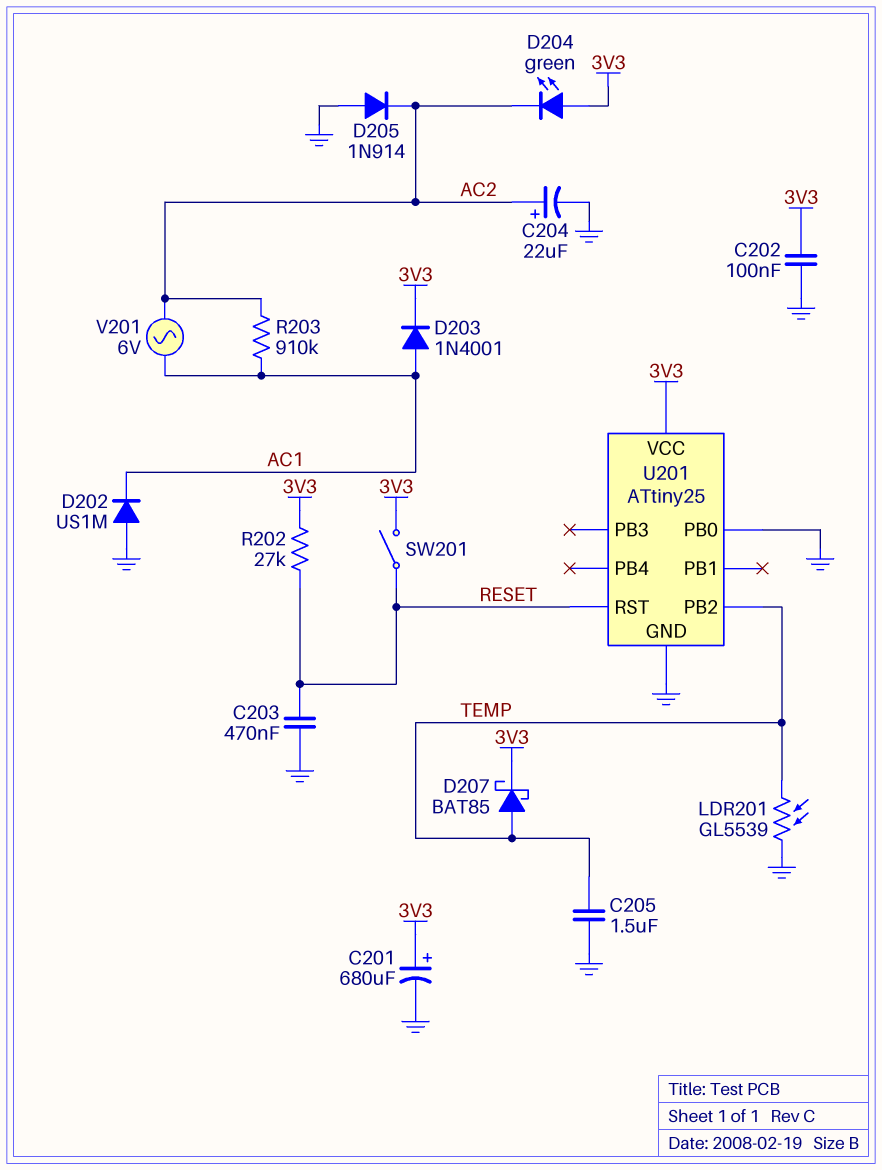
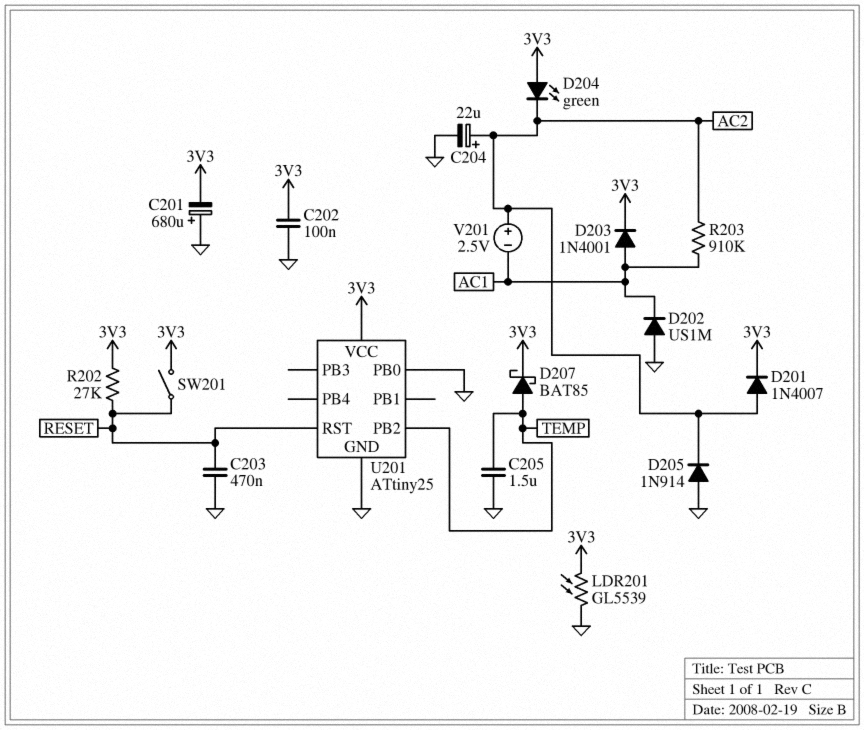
C201: 680uF (plus 3V3, minus GND) -> 680uF (plus GND, minus 3V3)
D201: none -> diode 1N4007 (A AC2, K 3V3)
LDR201: GL5539 (GND, TEMP) -> GL5539 (3V3, GND)
V201: AC 6V (AC1, AC2) -> 2.5V (plus AC2, minus AC1)

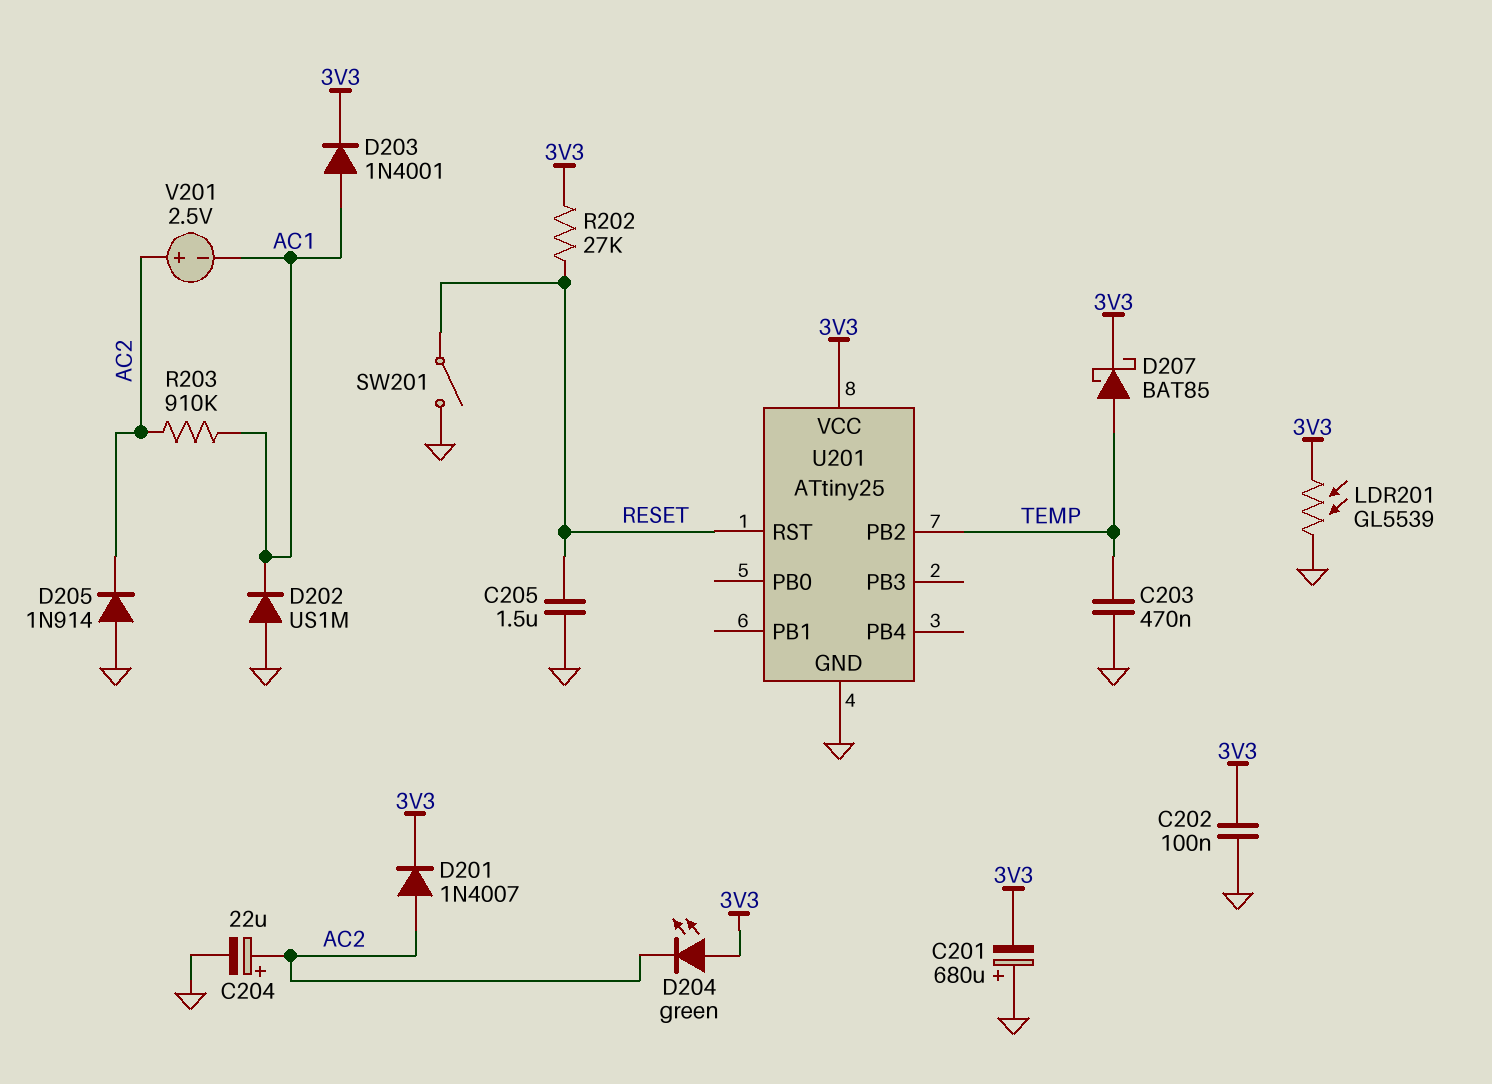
C203: 470nF (GND, RESET) -> 470nF (GND, TEMP)
C205: 1.5uF (GND, TEMP) -> 1.5uF (GND, RESET)
SW201: switch (3V3, RESET) -> switch (GND, RESET)
U201 pin PB0: GND -> none

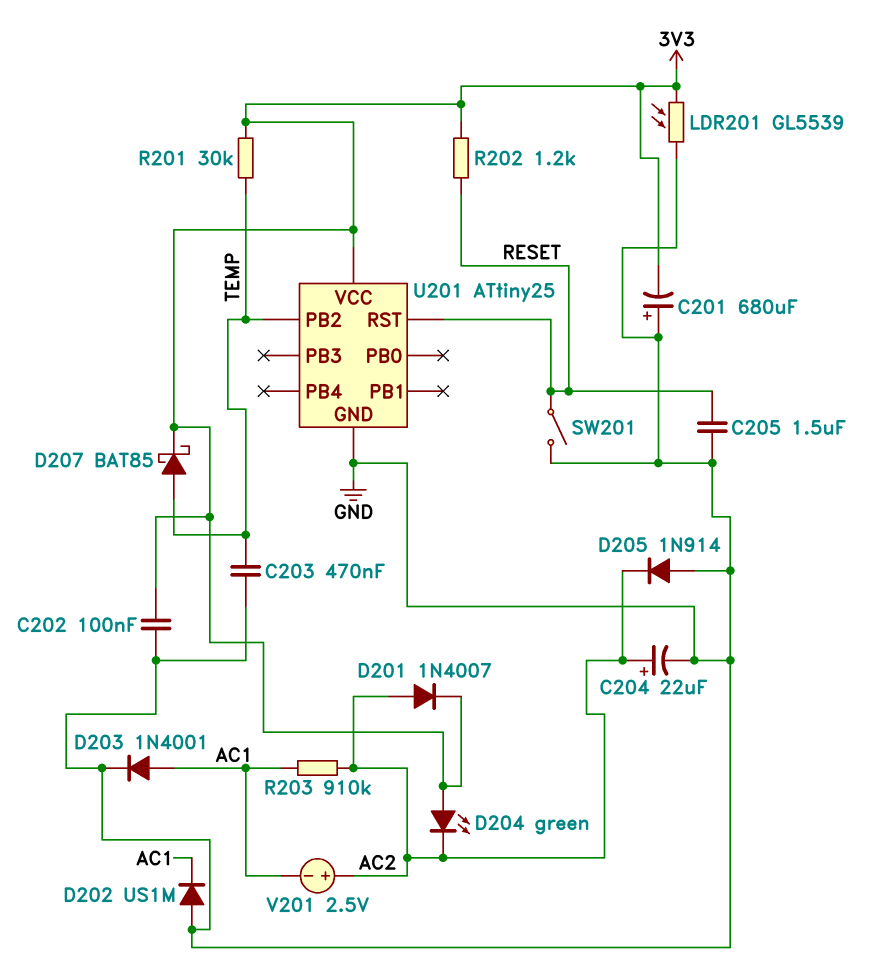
D203: diode 1N4001 (A AC1, K 3V3) -> diode 1N4001 (A AC1, K GND)
R201: none -> 30k (3V3, TEMP)
R202: 27k (3V3, RESET) -> 1.2k (3V3, RESET)

